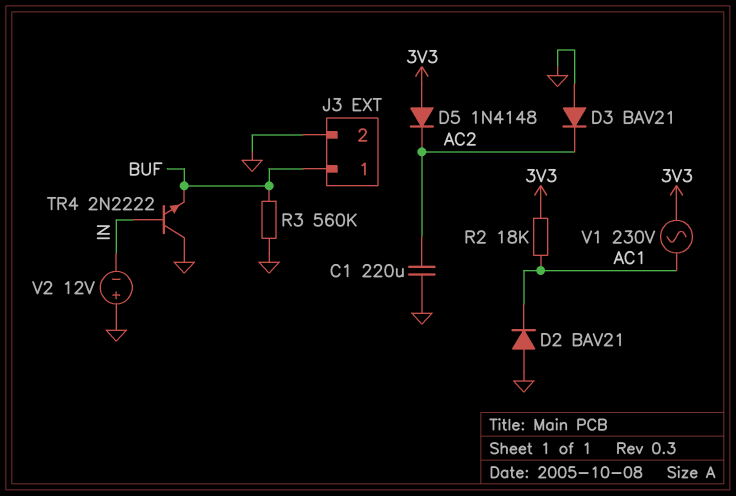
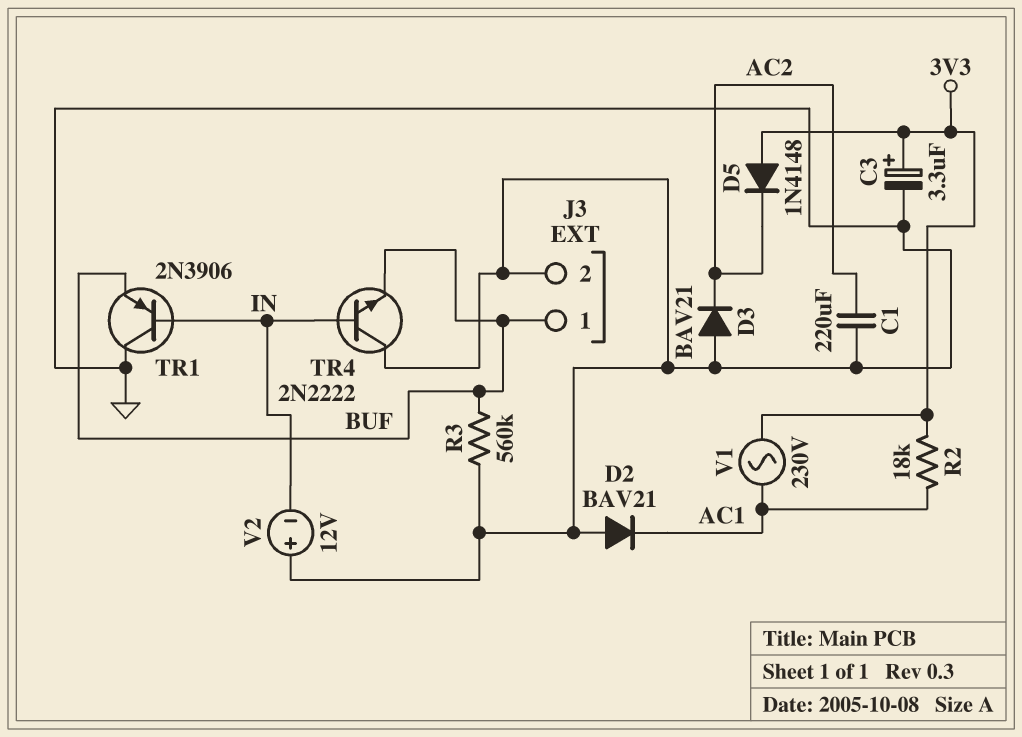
C3: none -> 3.3uF (plus 3V3, minus GND)
TR1: none -> PNP 2N3906 (B IN, C GND, E BUF)

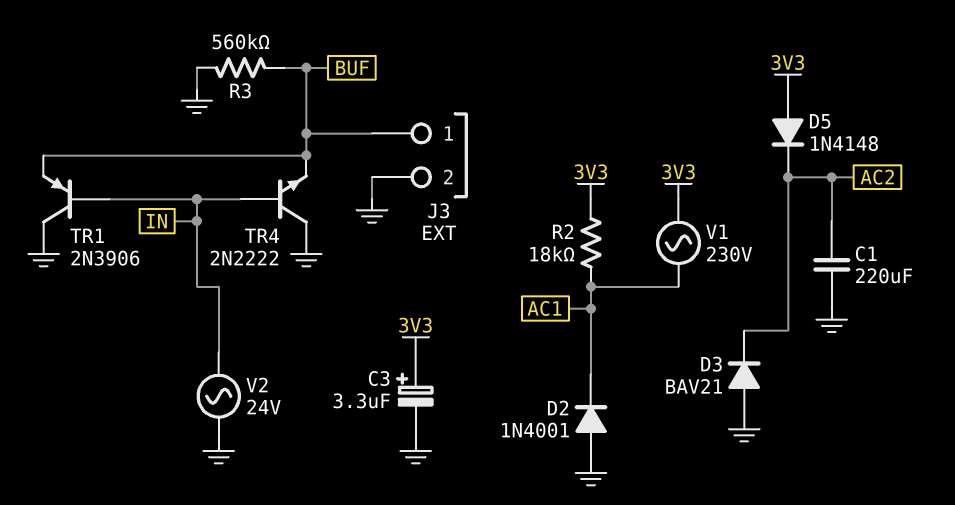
D2: diode BAV21 (A GND, K AC1) -> diode 1N4001 (A GND, K AC1)
V2: 12V (plus GND, minus IN) -> AC 24V (GND, IN)

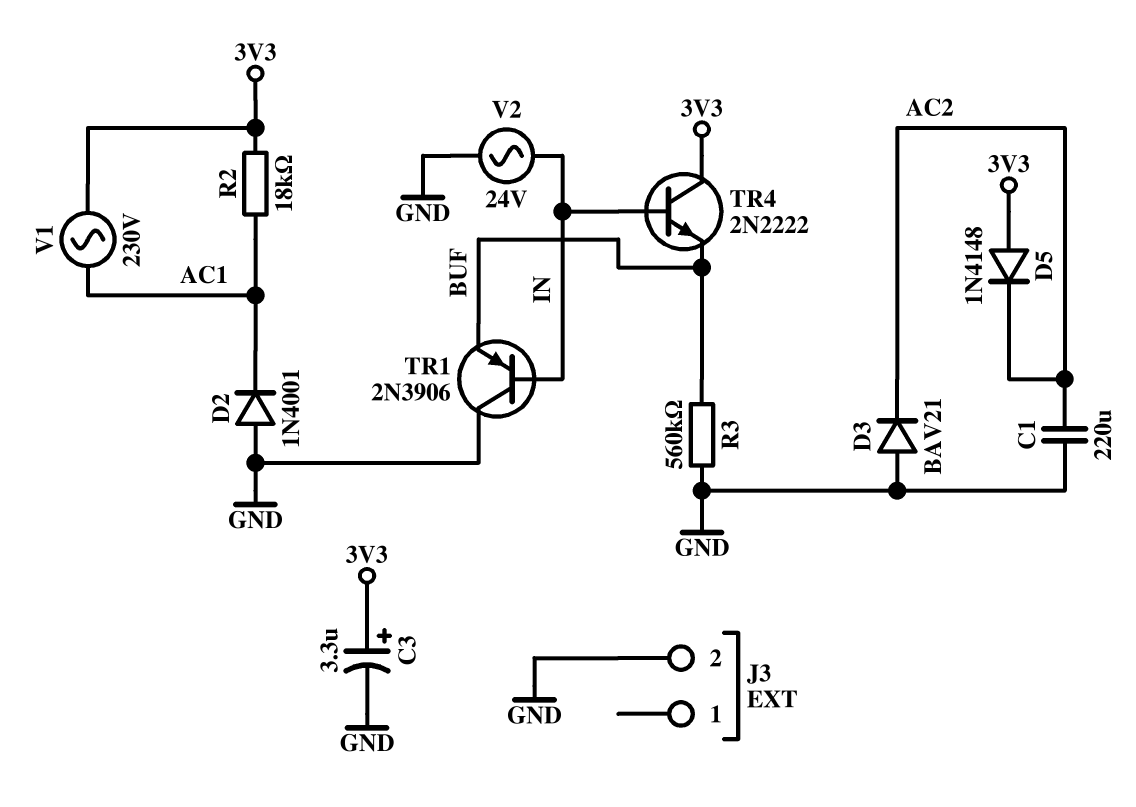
J3 pin 1: BUF -> none
TR4: NPN 2N2222 (B IN, C GND, E BUF) -> NPN 2N2222 (B IN, C 3V3, E BUF)

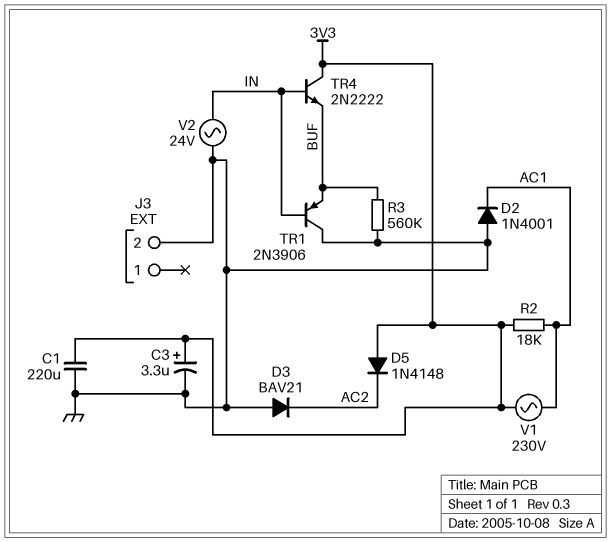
C1: 220uF (AC2, GND) -> 220uF (3V3, GND)

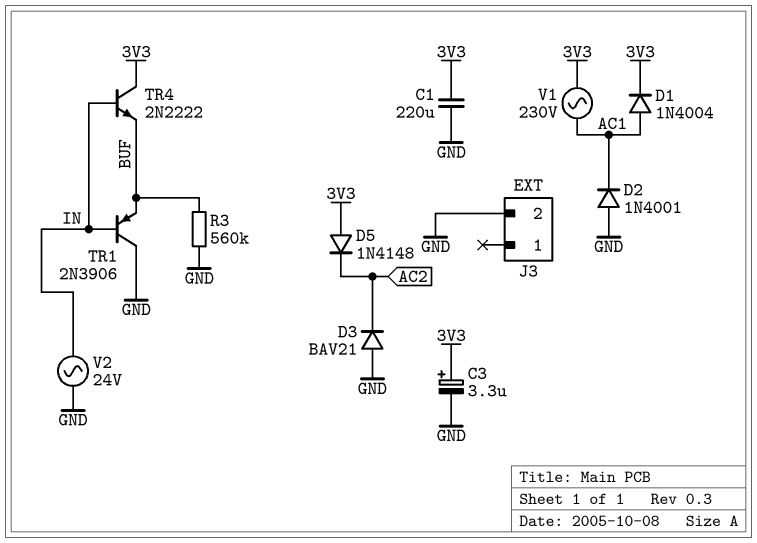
D1: none -> diode 1N4004 (A AC1, K 3V3)
R2: 18k (3V3, AC1) -> none

